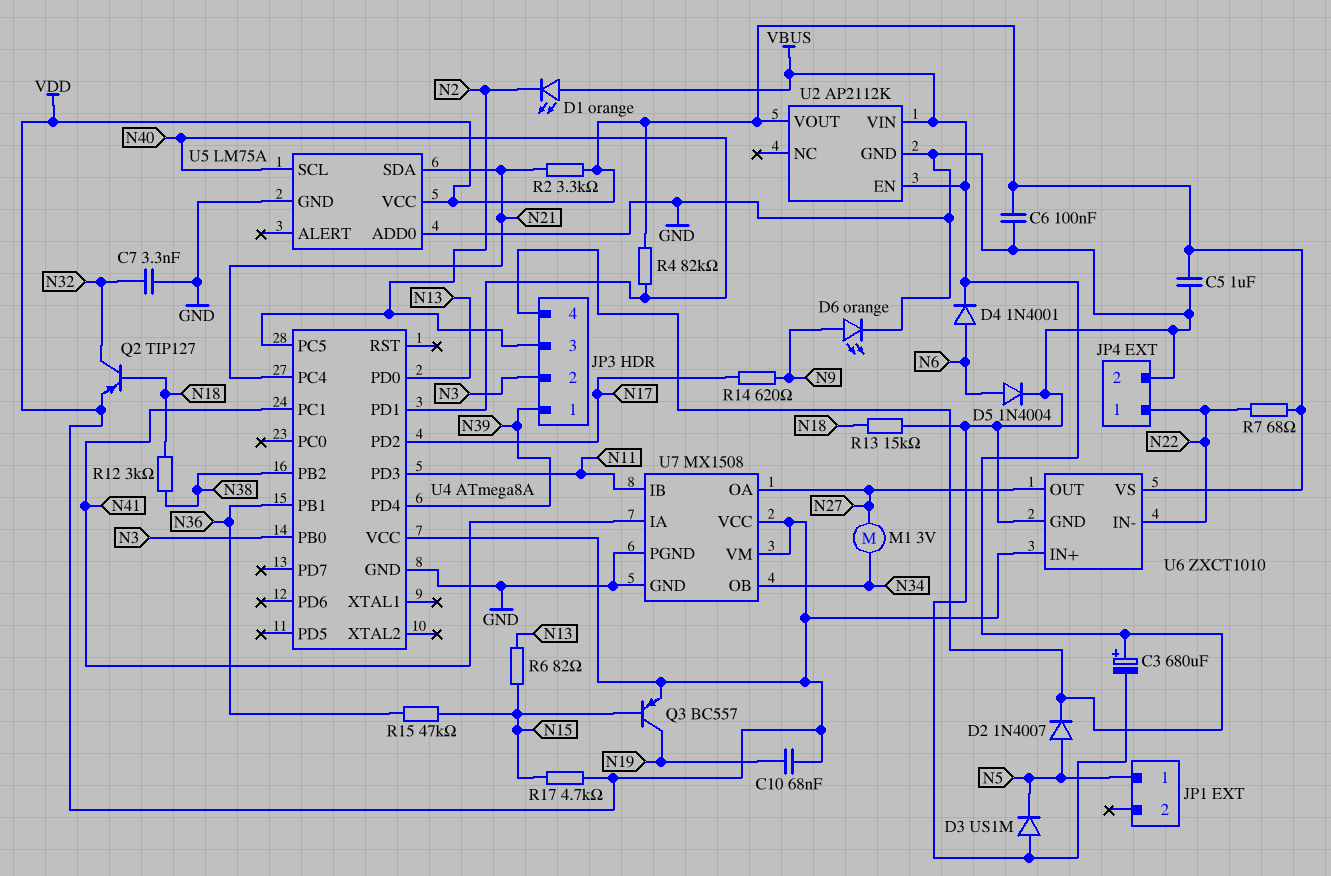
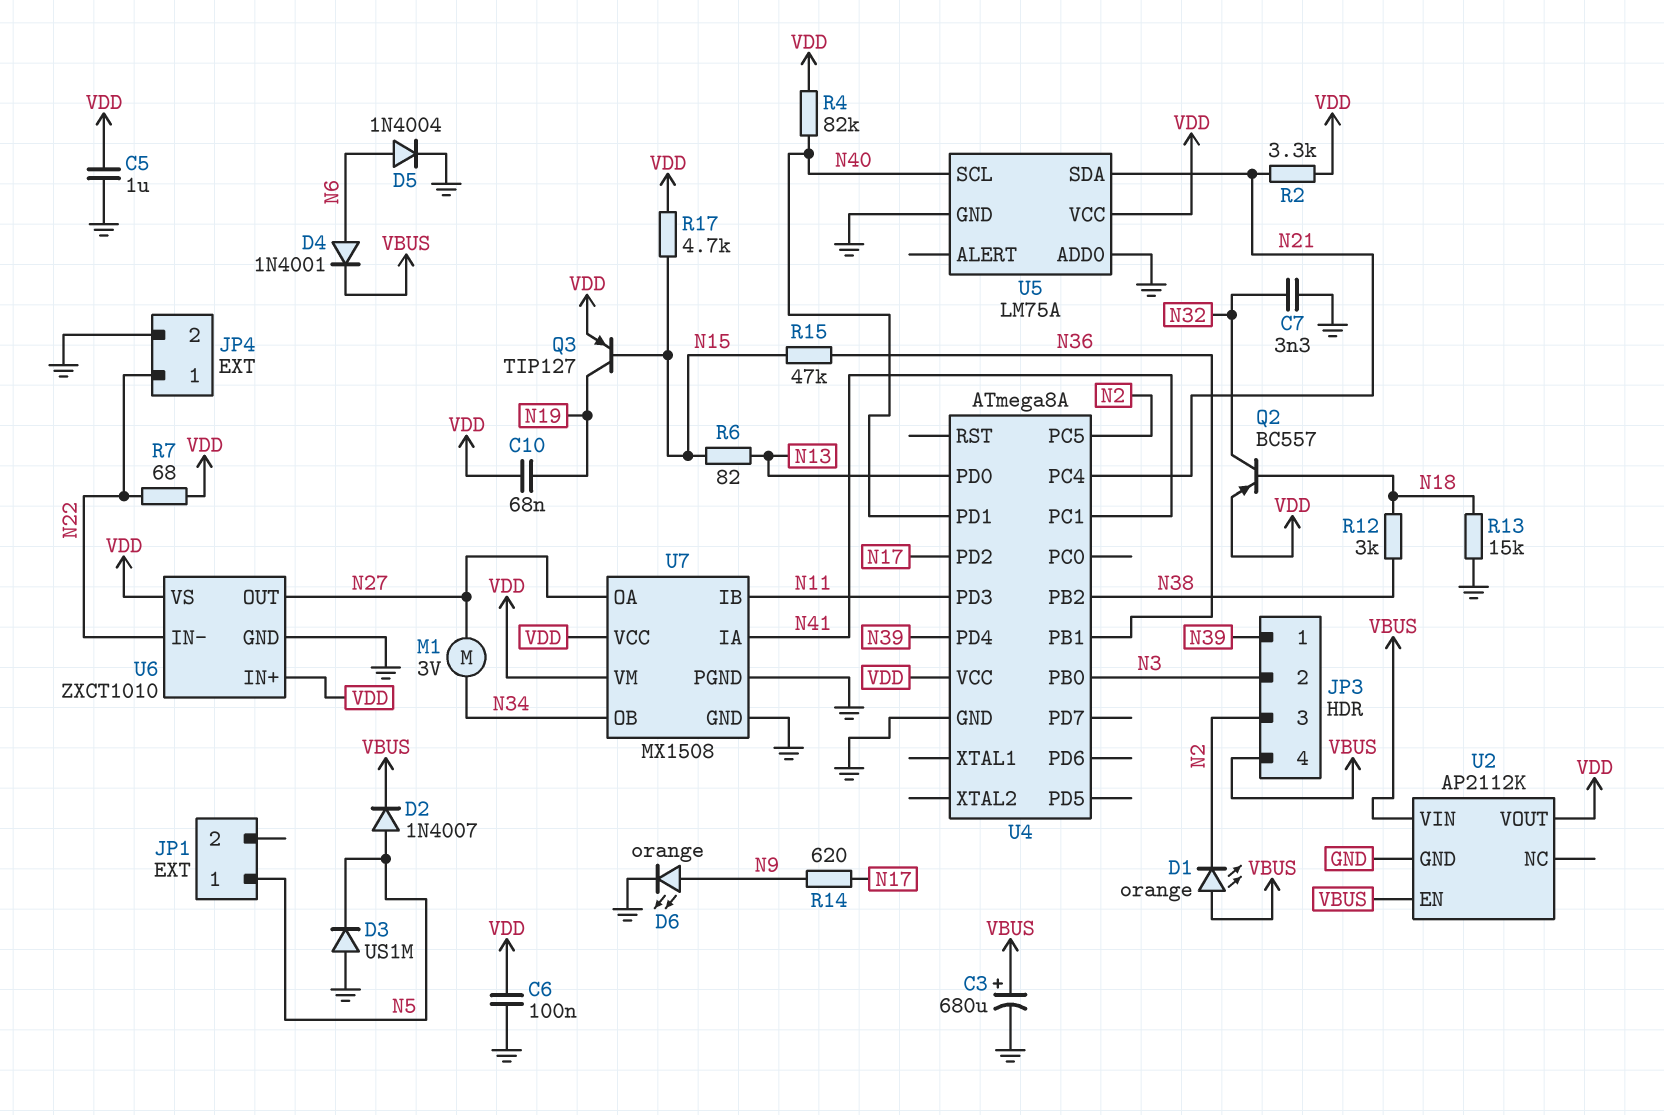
Q2: PNP TIP127 (B N18, C N32, E VDD) -> PNP BC557 (B N18, C N32, E VDD)
Q3: PNP BC557 (B N15, C N19, E VDD) -> PNP TIP127 (B N15, C N19, E VDD)

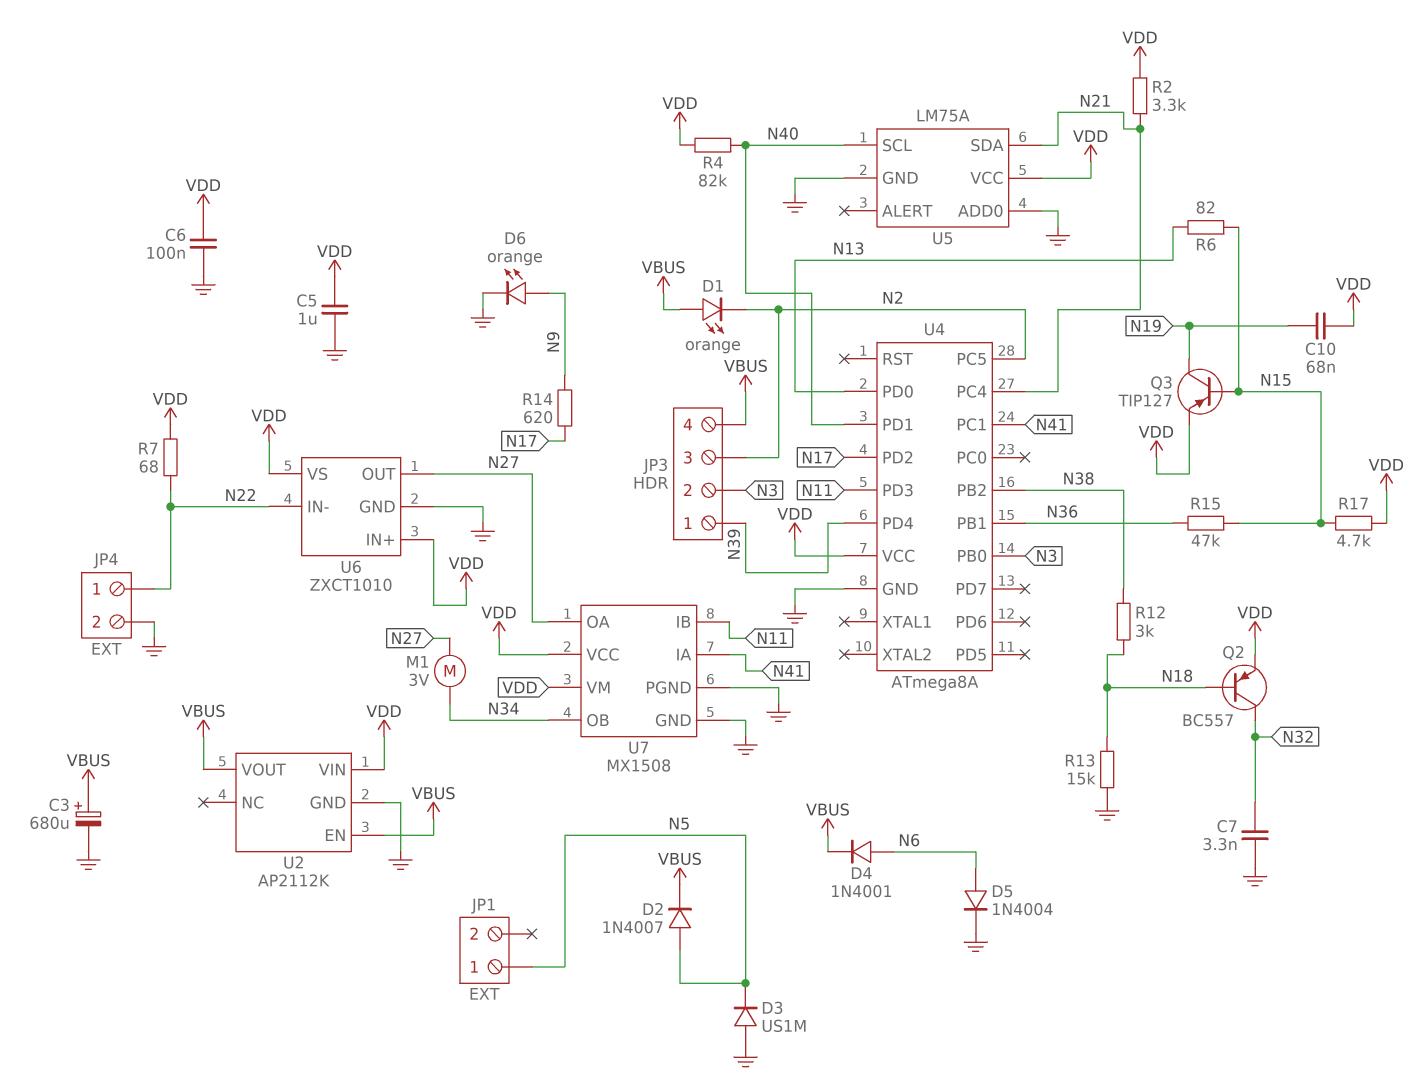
U2 pin VIN: VBUS -> VDD
U2 pin VOUT: VDD -> VBUS

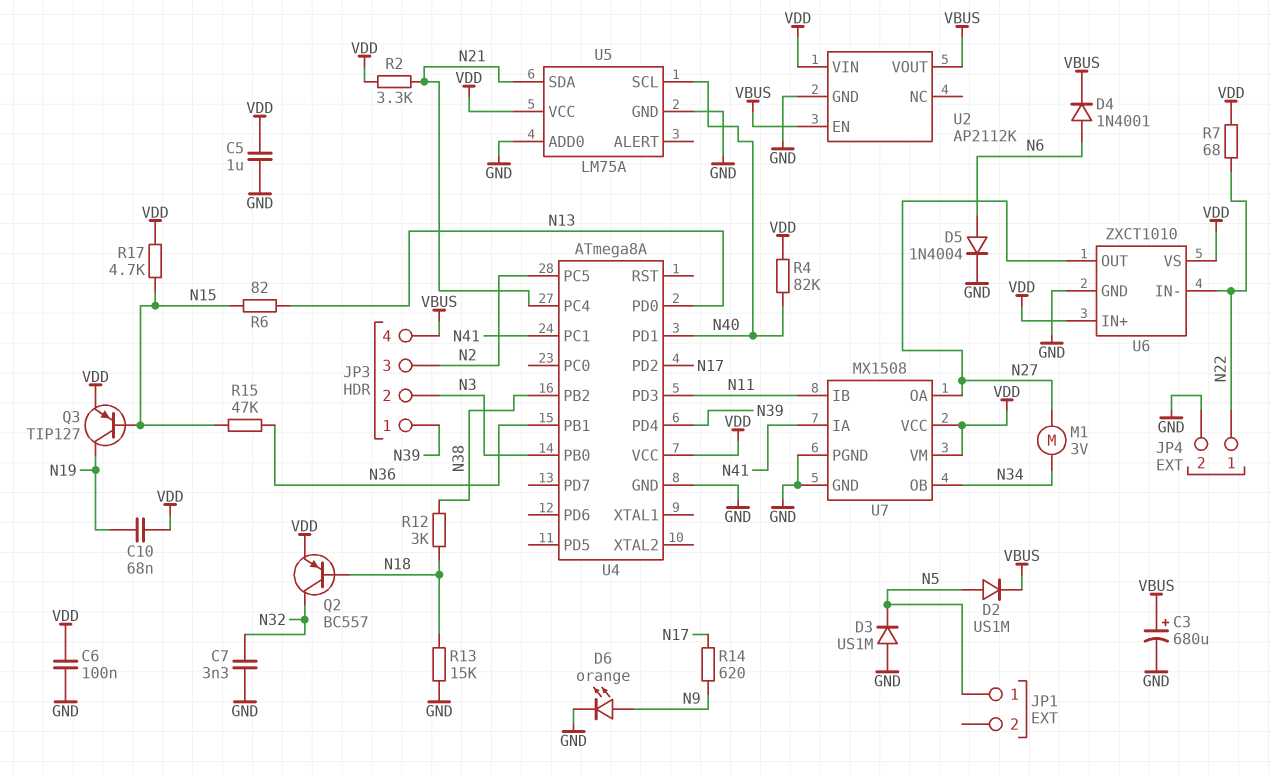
D1: LED orange (A VBUS, K N2) -> none
D2: diode 1N4007 (A N5, K VBUS) -> diode US1M (A N5, K VBUS)

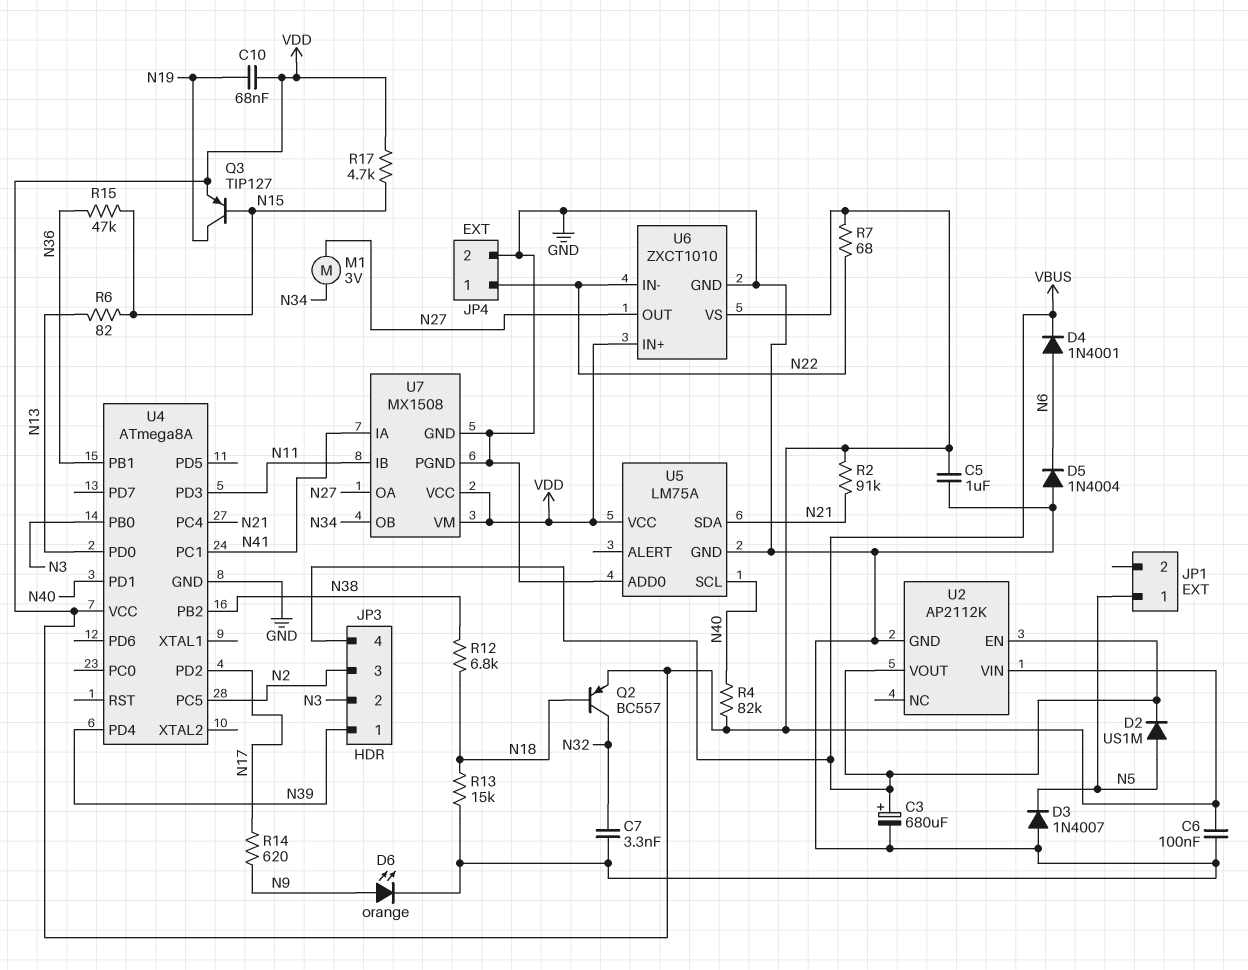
D3: diode US1M (A GND, K N5) -> diode 1N4007 (A GND, K N5)
D5: diode 1N4004 (A N6, K GND) -> diode 1N4004 (A GND, K N6)
R2: 3.3k (N21, VDD) -> 91k (N21, VDD)
R12: 3k (N18, N38) -> 6.8k (N18, N38)

